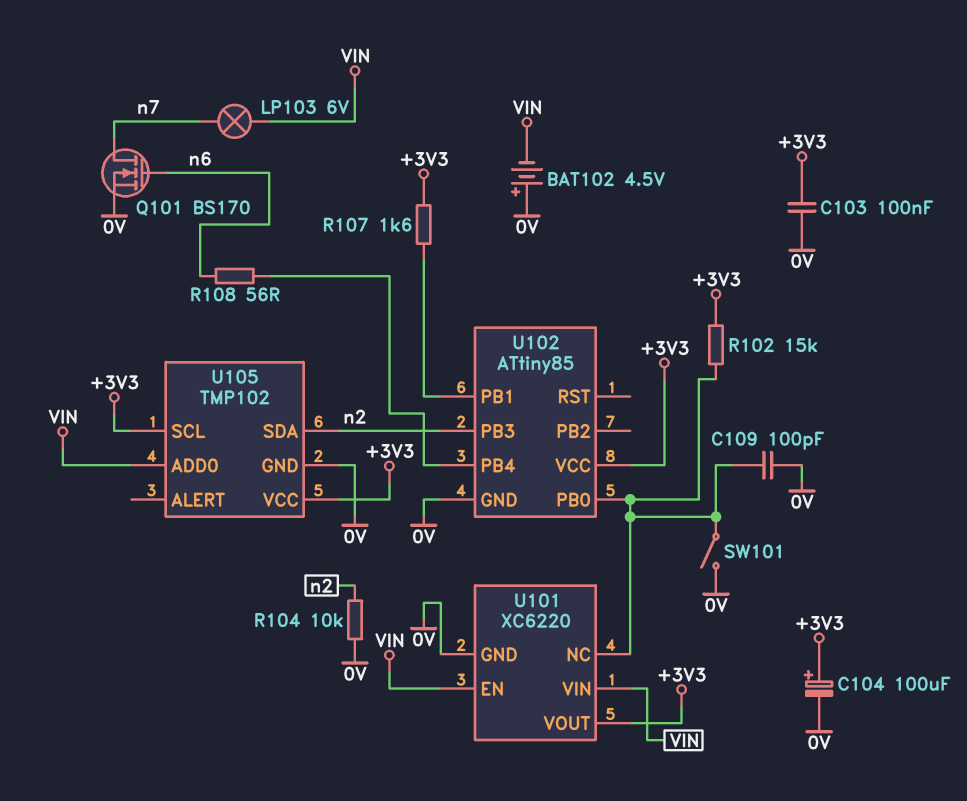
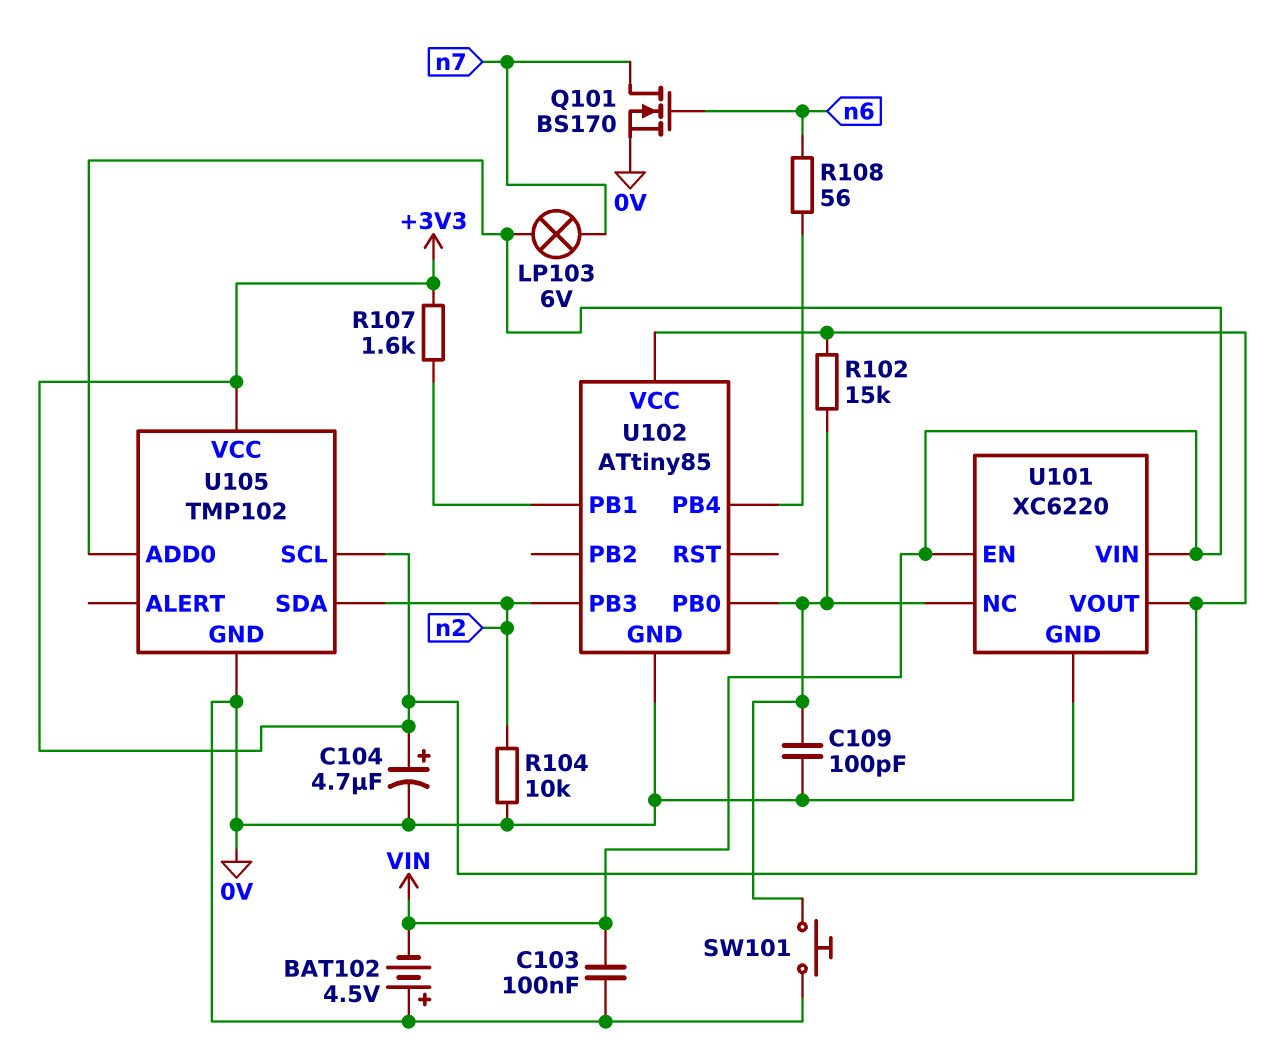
C103: 100nF (+3V3, 0V) -> 100nF (0V, VIN)
C104: 100uF (plus +3V3, minus 0V) -> 4.7uF (plus +3V3, minus 0V)
SW101: switch (0V, U101/NC) -> button (0V, U101/NC)

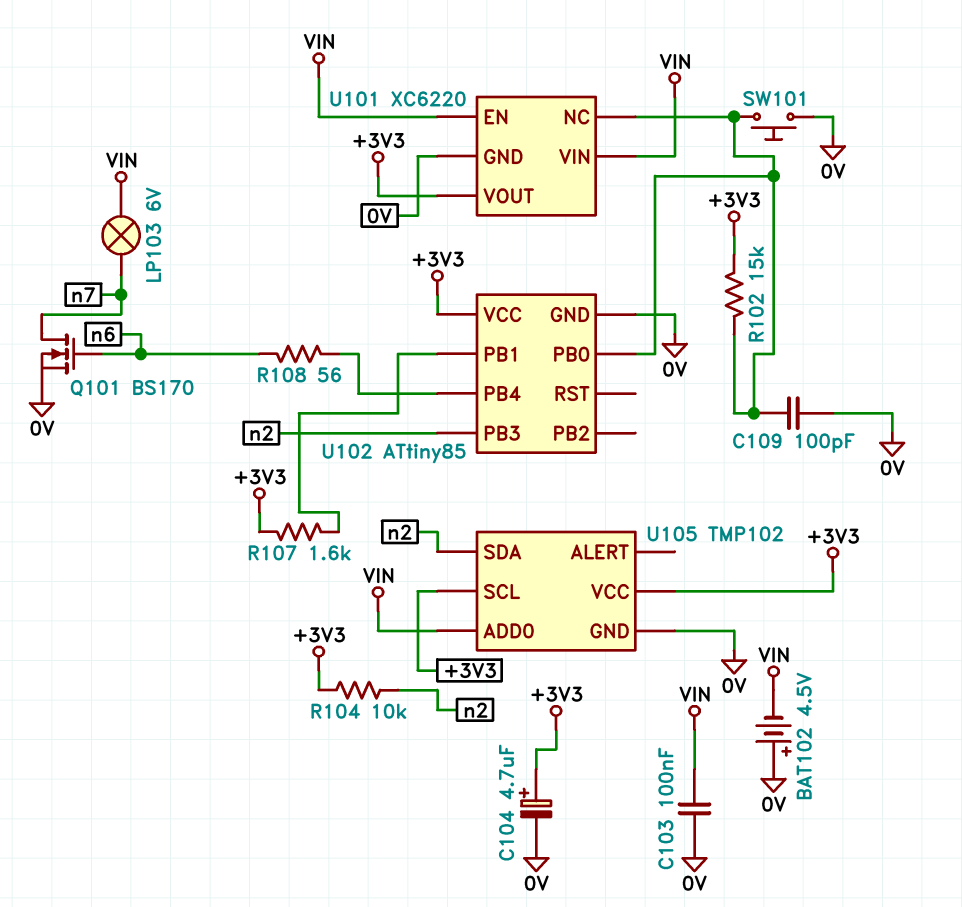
R104: 10k (0V, n2) -> 10k (+3V3, n2)

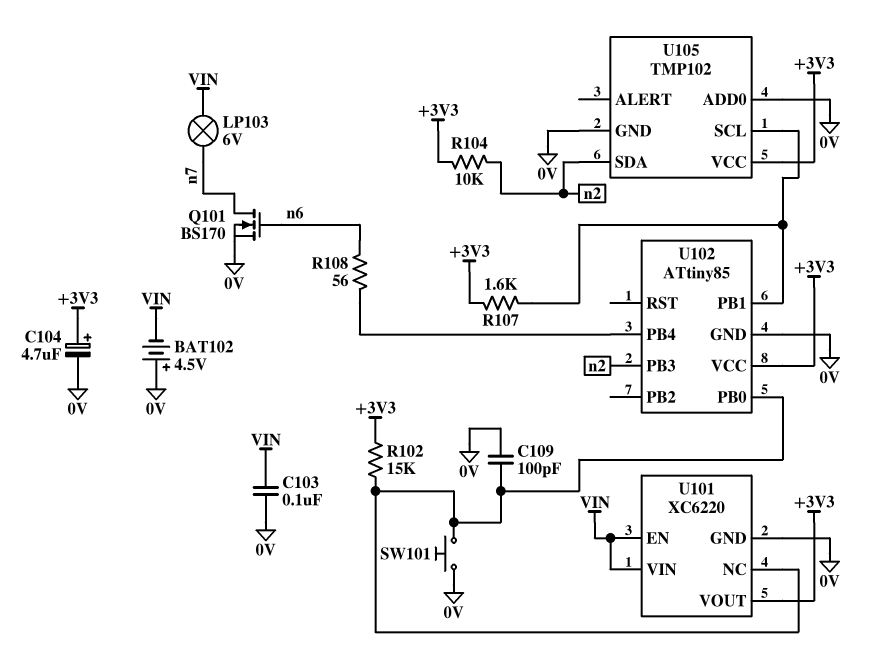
U105 pin ADD0: VIN -> 0V
U105 pin SCL: +3V3 -> U102/PB1

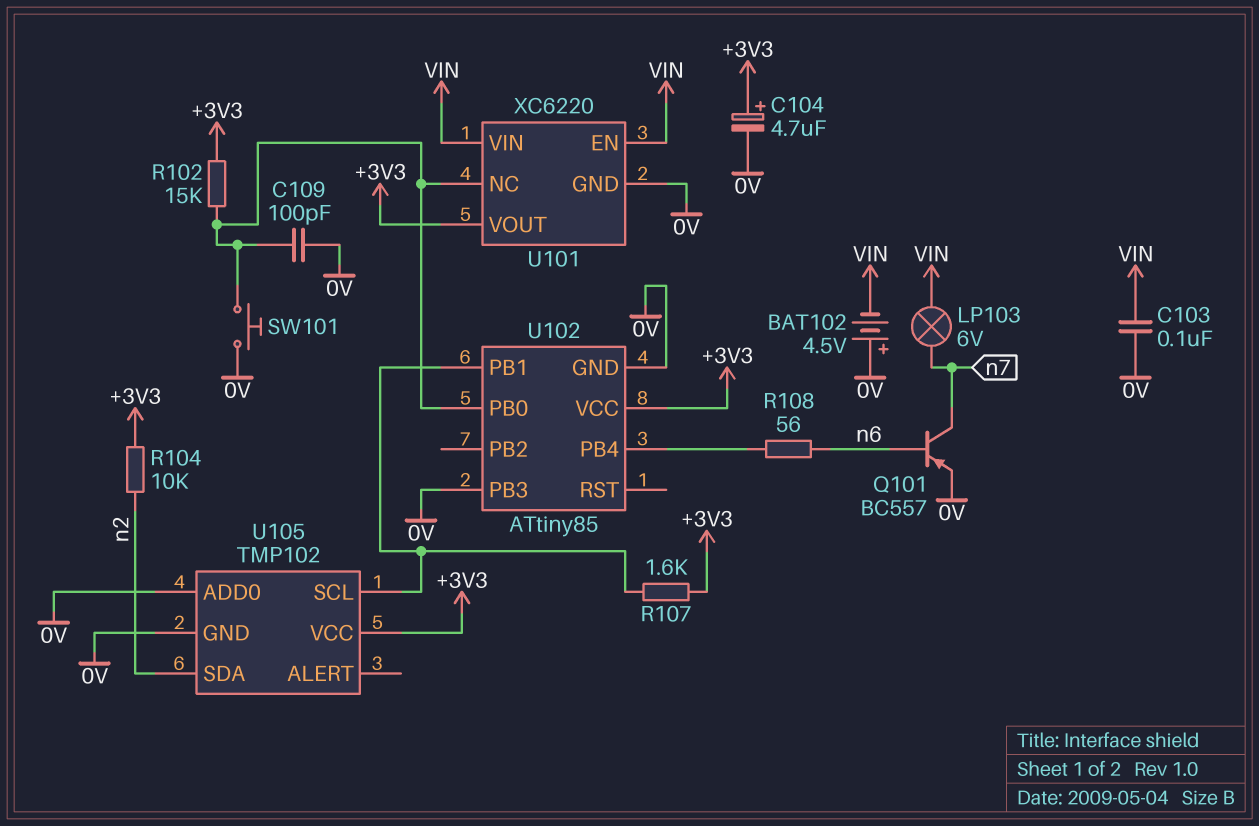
Q101: NMOS BS170 (G n6, D n7, S 0V) -> PNP BC557 (B n6, C n7, E 0V)
U102 pin PB3: n2 -> 0V

